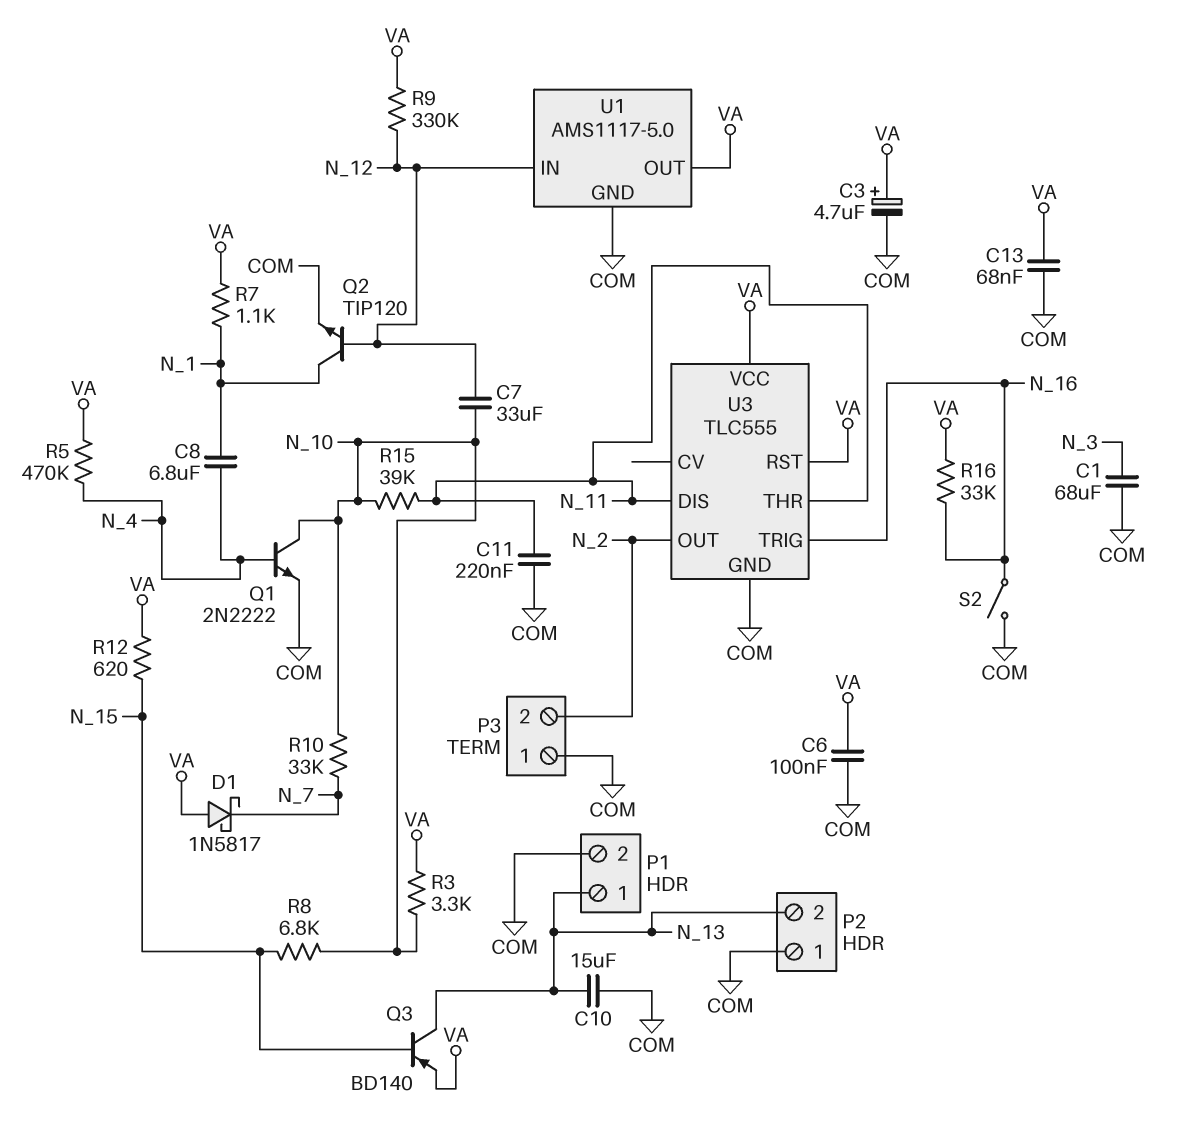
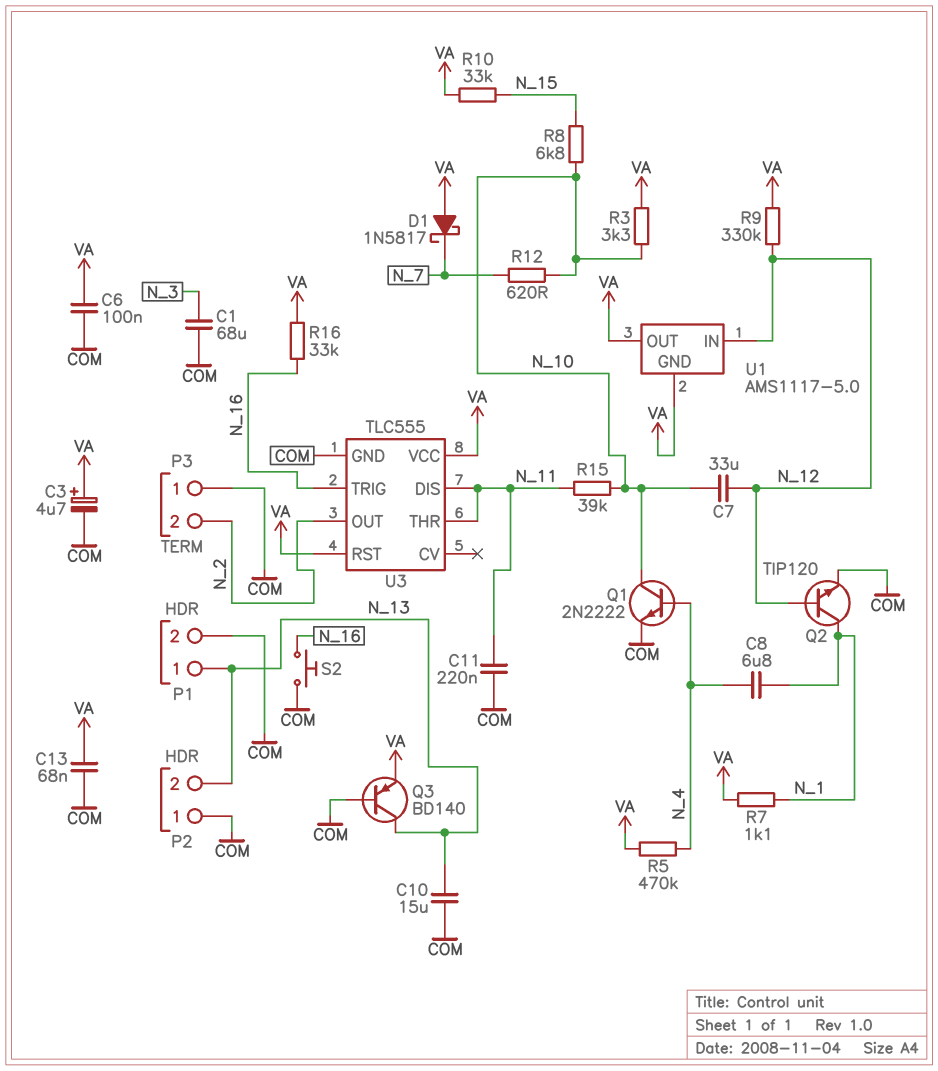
Q3: PNP BD140 (B N_15, C N_13, E VA) -> PNP BD140 (B COM, C N_13, E VA)
R10: 33k (N_7, N_10) -> 33k (N_15, VA)
R12: 620 (N_15, VA) -> 620 (N_7, N_10)
S2: switch (COM, N_16) -> button (COM, N_16)
U1 pin GND: COM -> VA

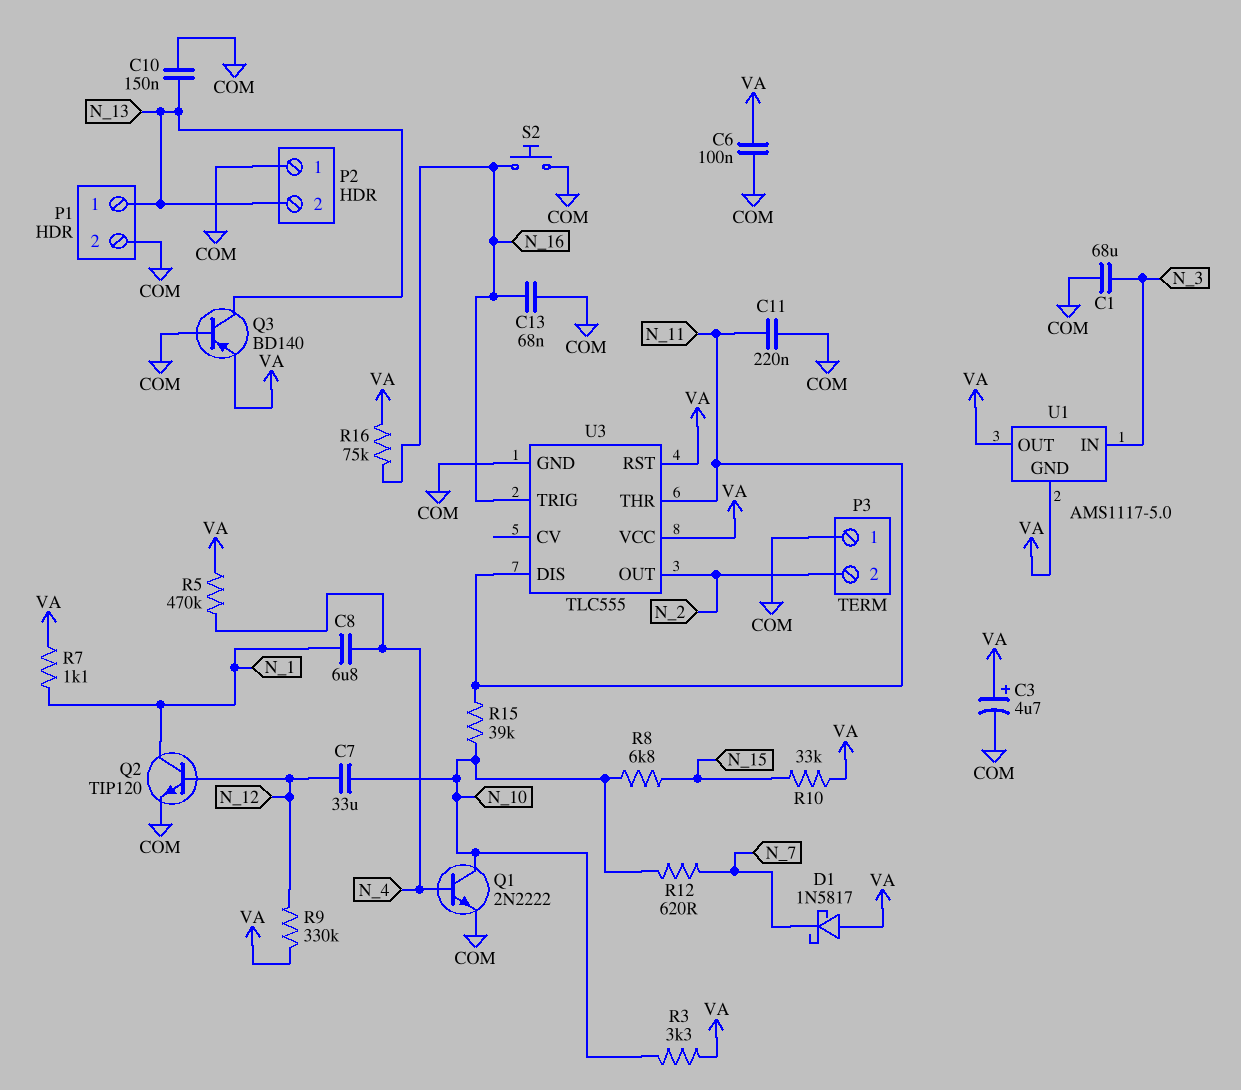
C10: 15uF (COM, N_13) -> 150nF (COM, N_13)
C13: 68nF (COM, VA) -> 68nF (COM, N_16)
R16: 33k (N_16, VA) -> 75k (N_16, VA)
U1 pin IN: N_12 -> N_3

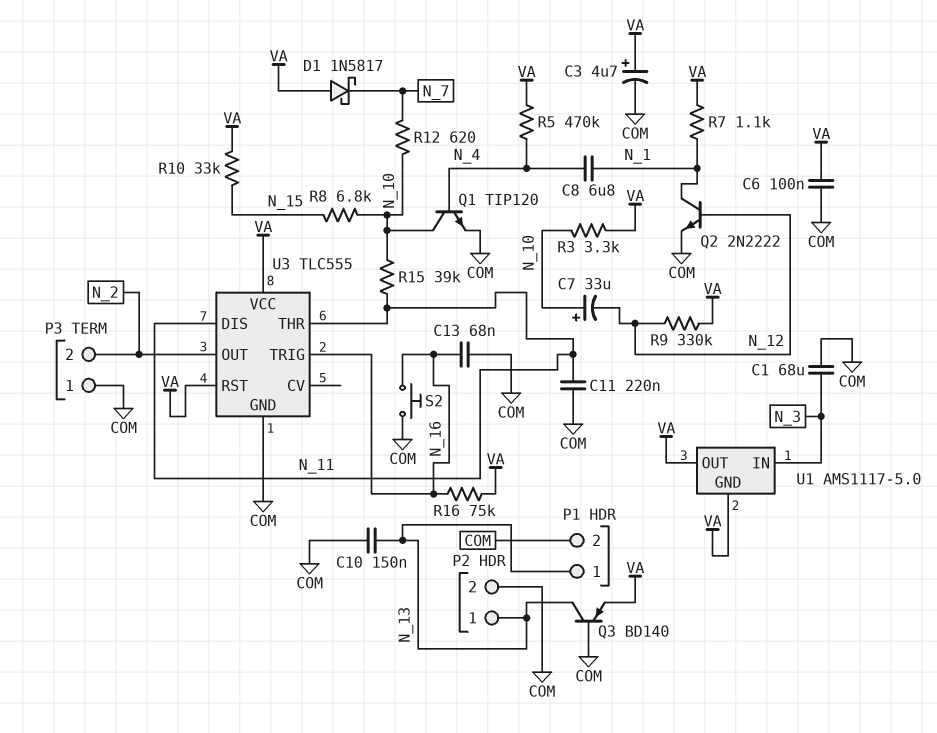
C7: 33uF (N_10, N_12) -> 33uF (plus N_10, minus N_12)
P2 pin 1: COM -> N_13
P2 pin 2: N_13 -> COM
Q1: NPN 2N2222 (B N_4, C N_10, E COM) -> NPN TIP120 (B N_4, C N_10, E COM)
Q2: NPN TIP120 (B N_12, C N_1, E COM) -> NPN 2N2222 (B N_12, C N_1, E COM)

